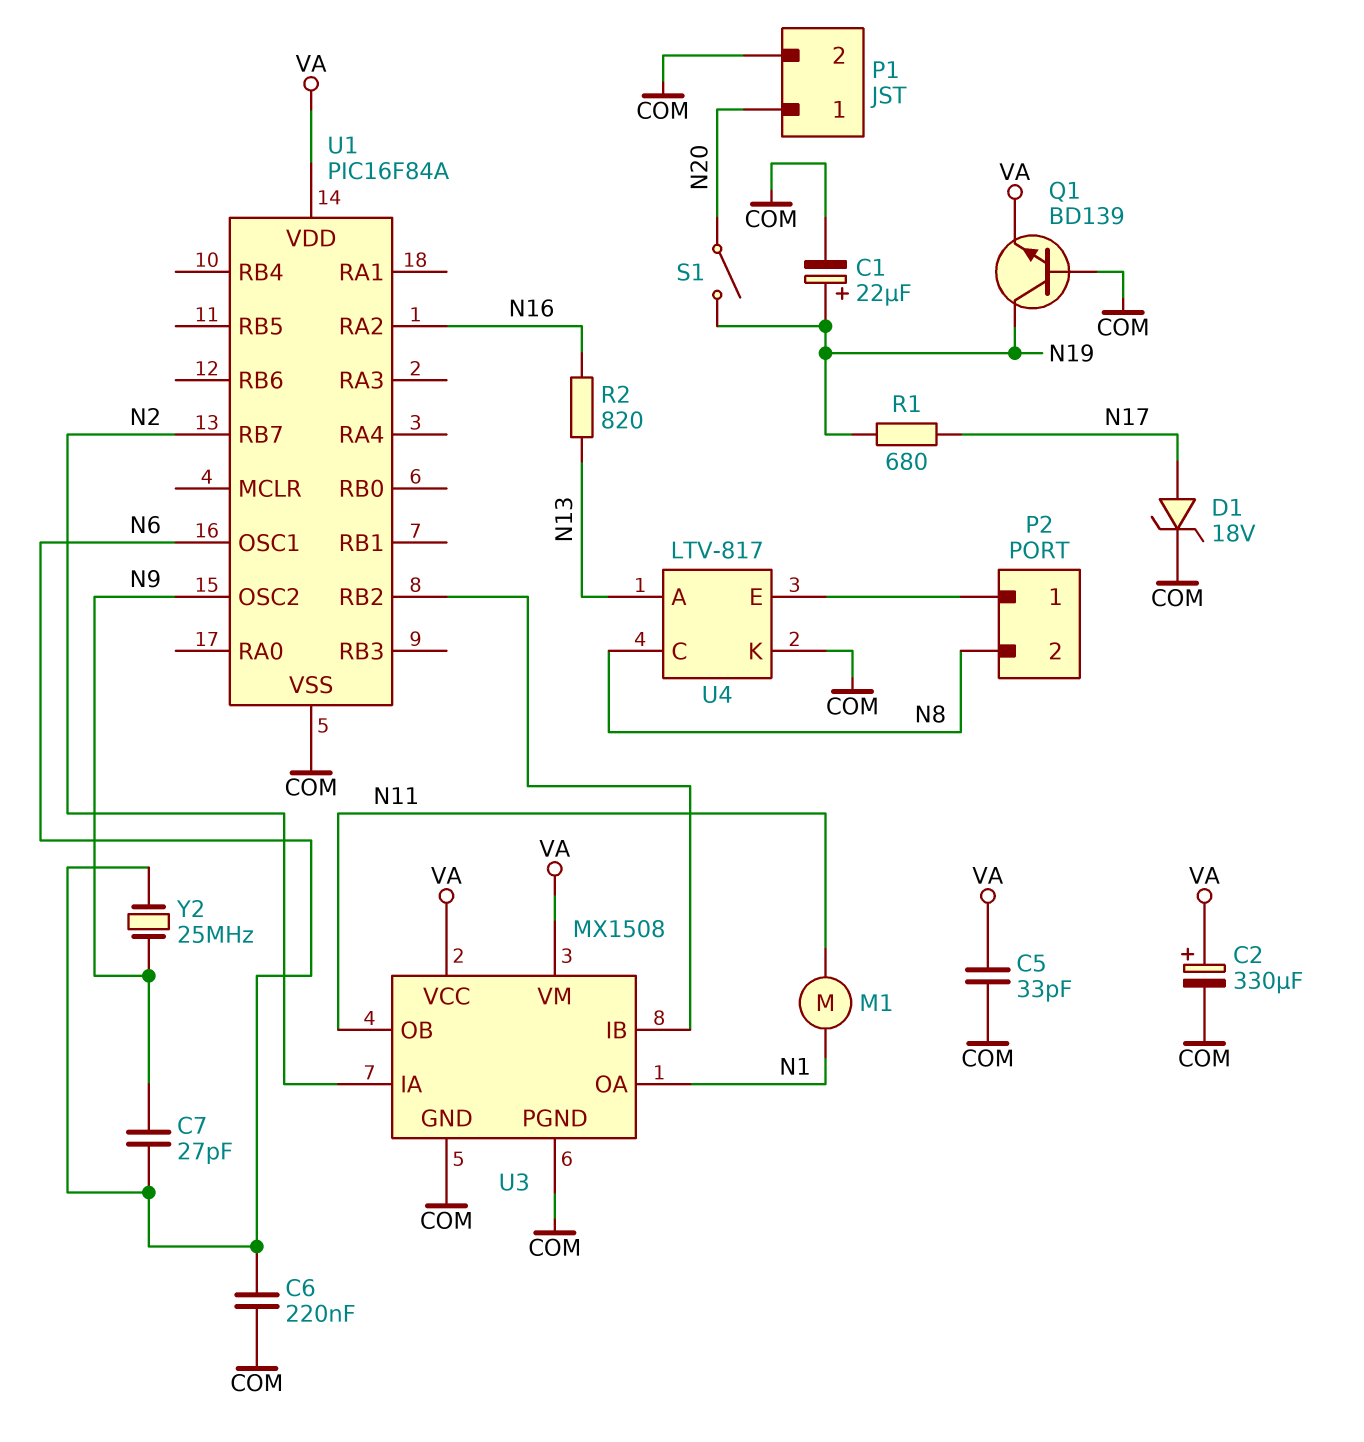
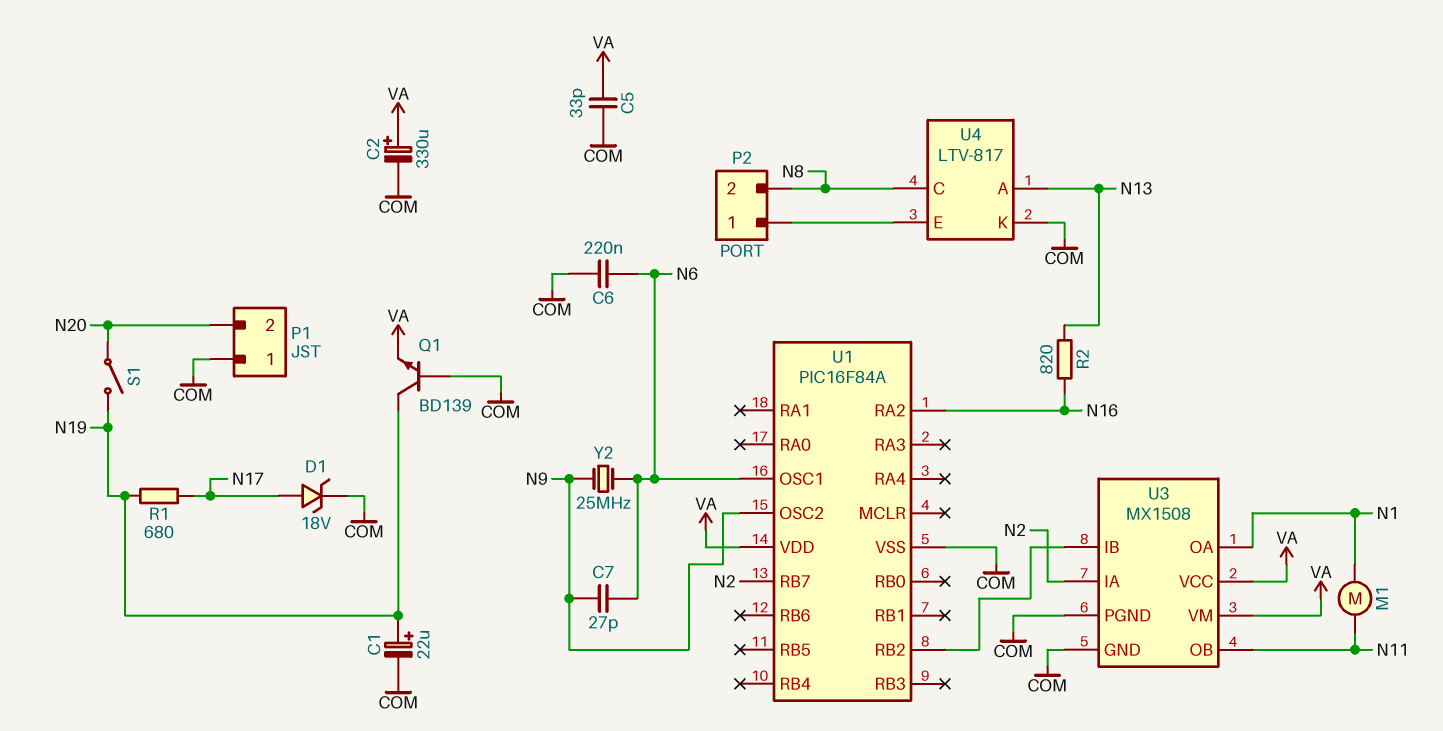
P1 pin 1: N20 -> COM
P1 pin 2: COM -> N20

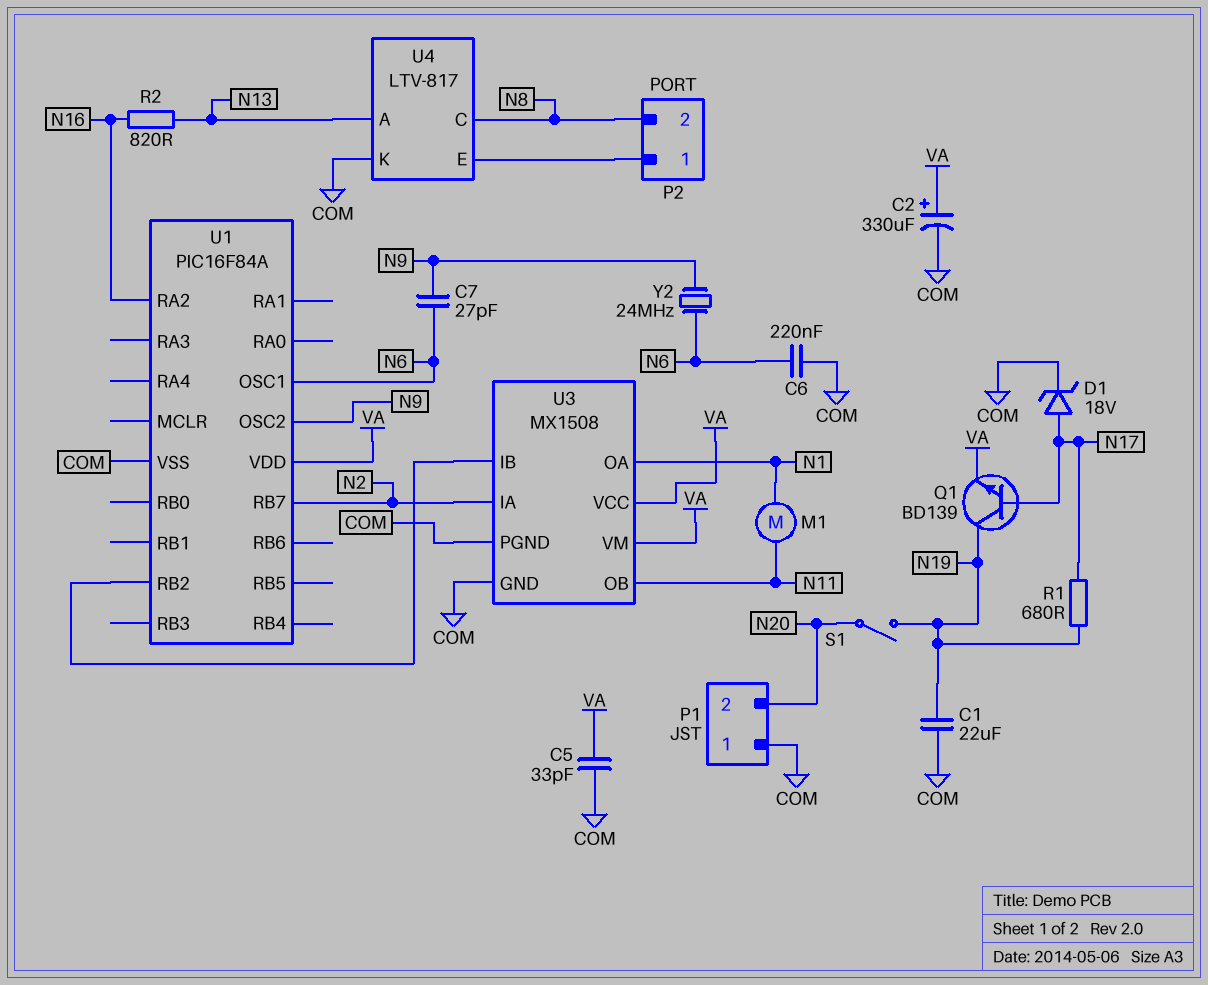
C1: 22uF (plus N19, minus COM) -> 22uF (COM, N19)
Q1: NPN BD139 (B COM, C N19, E VA) -> NPN BD139 (B N17, C N19, E VA)
Y2: 25MHz (N6, N9) -> 24MHz (N6, N9)

